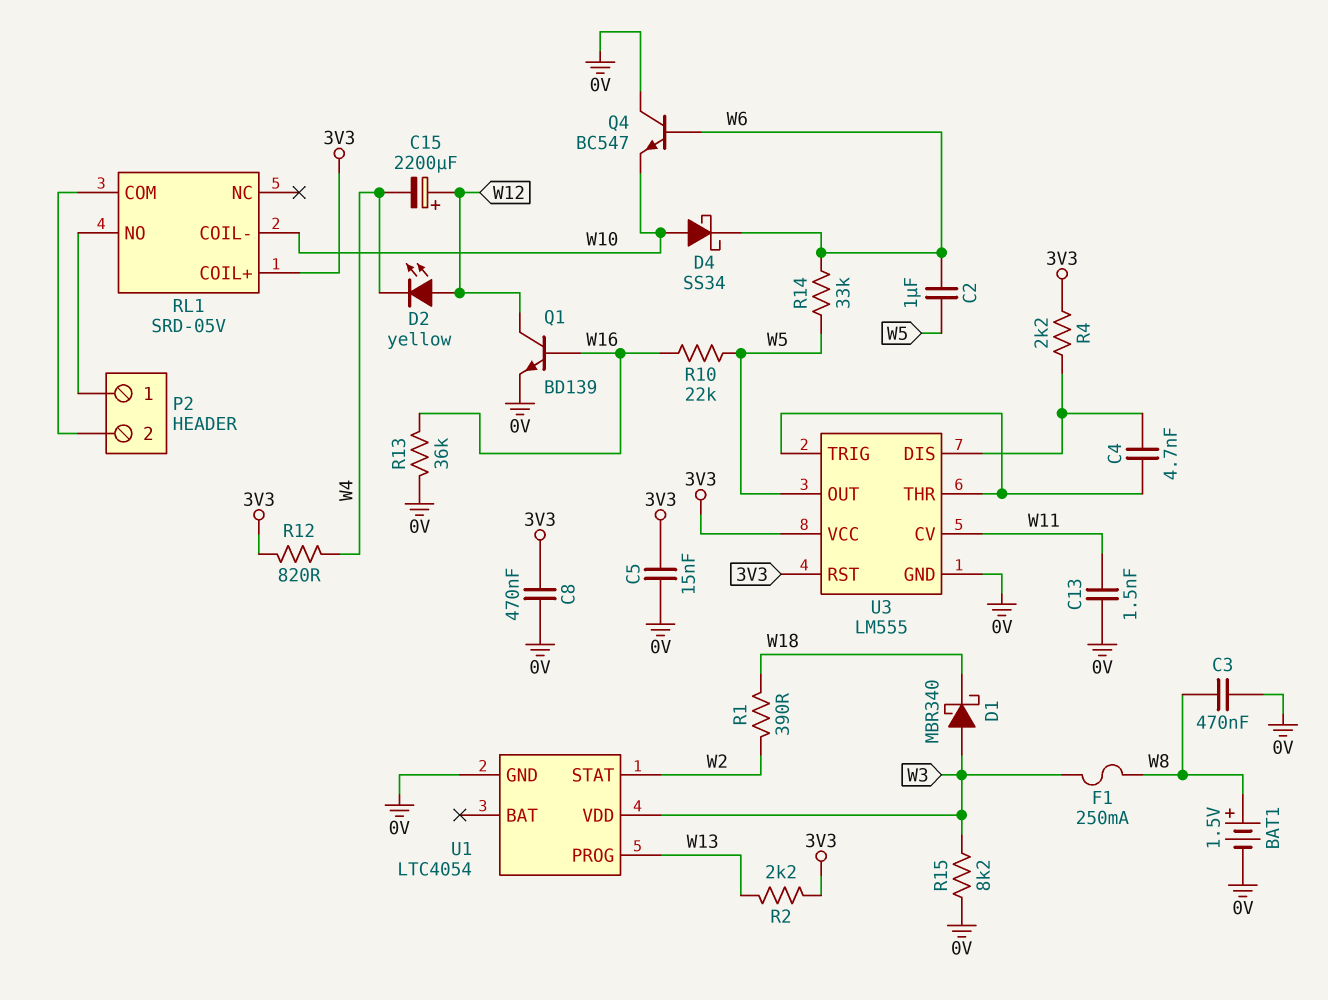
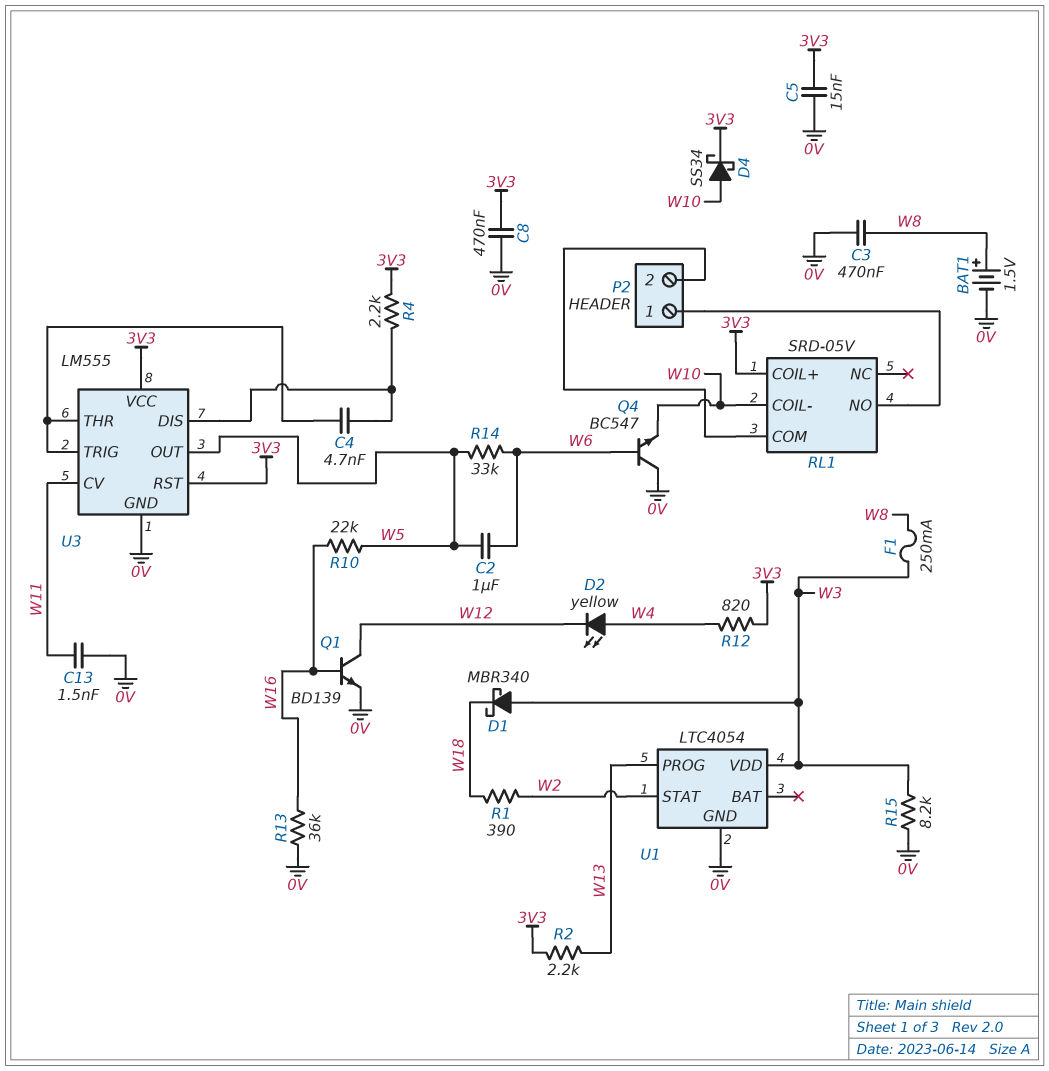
C15: 2200uF (plus W12, minus W4) -> none
D2: LED yellow (A W12, K W4) -> LED yellow (A W4, K W12)
D4: schottky SS34 (A W10, K W6) -> schottky SS34 (A W10, K 3V3)

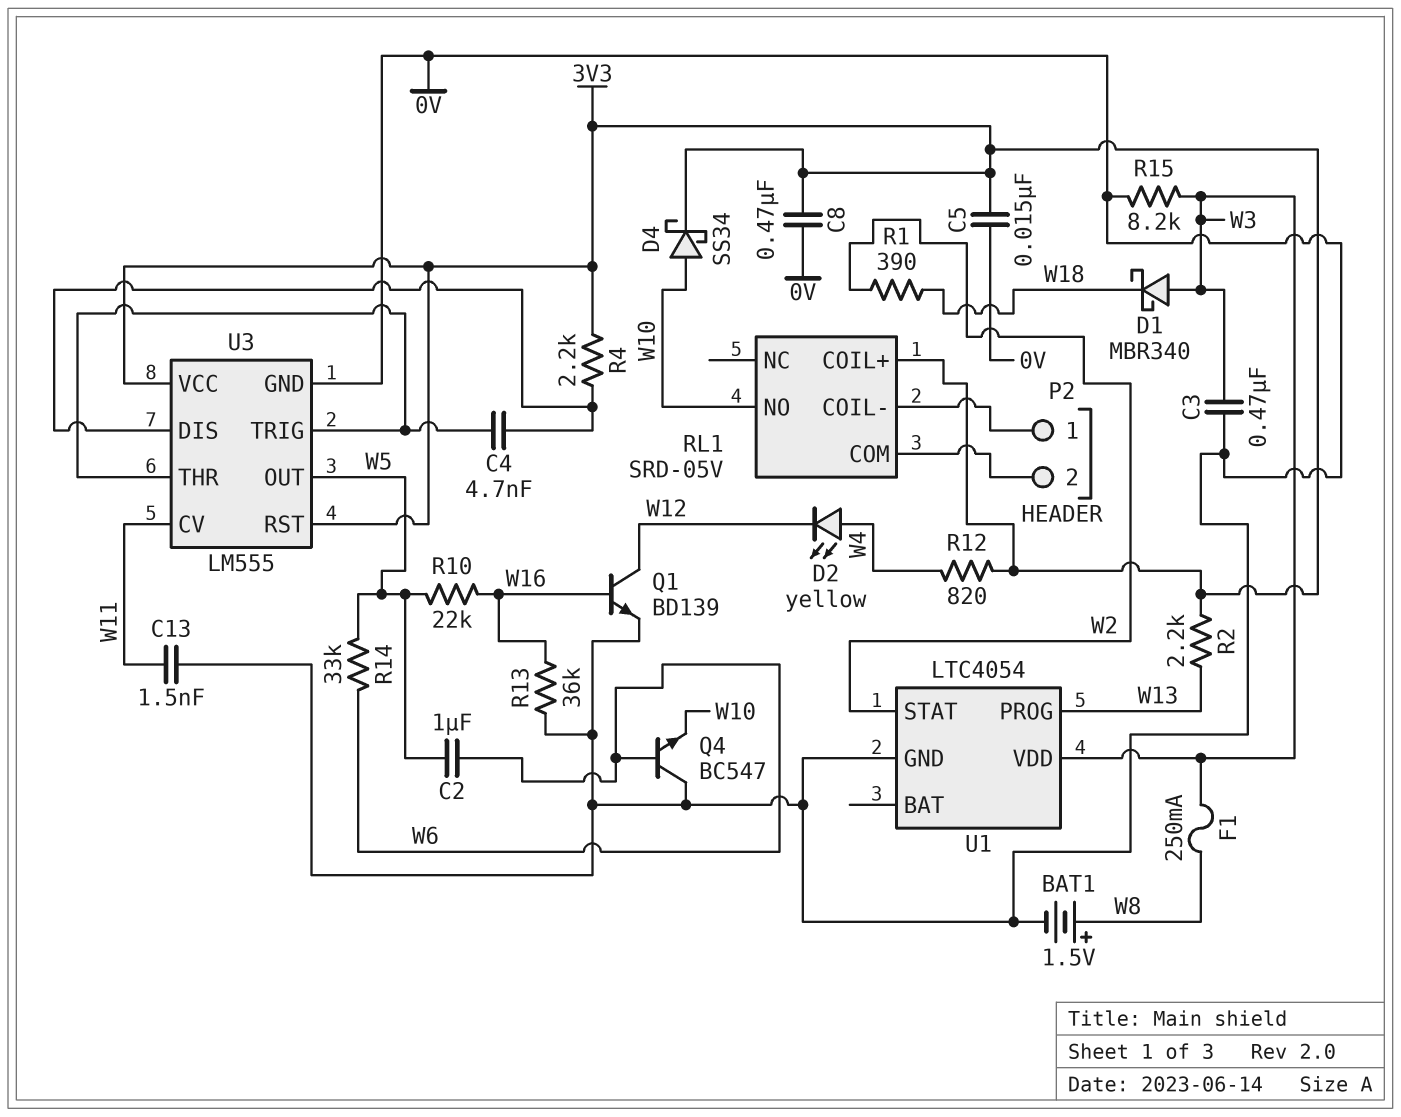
C3: 470nF (0V, W8) -> 470nF (0V, W3)
RL1 pin COIL-: W10 -> P2/1
RL1 pin NO: P2/1 -> W10

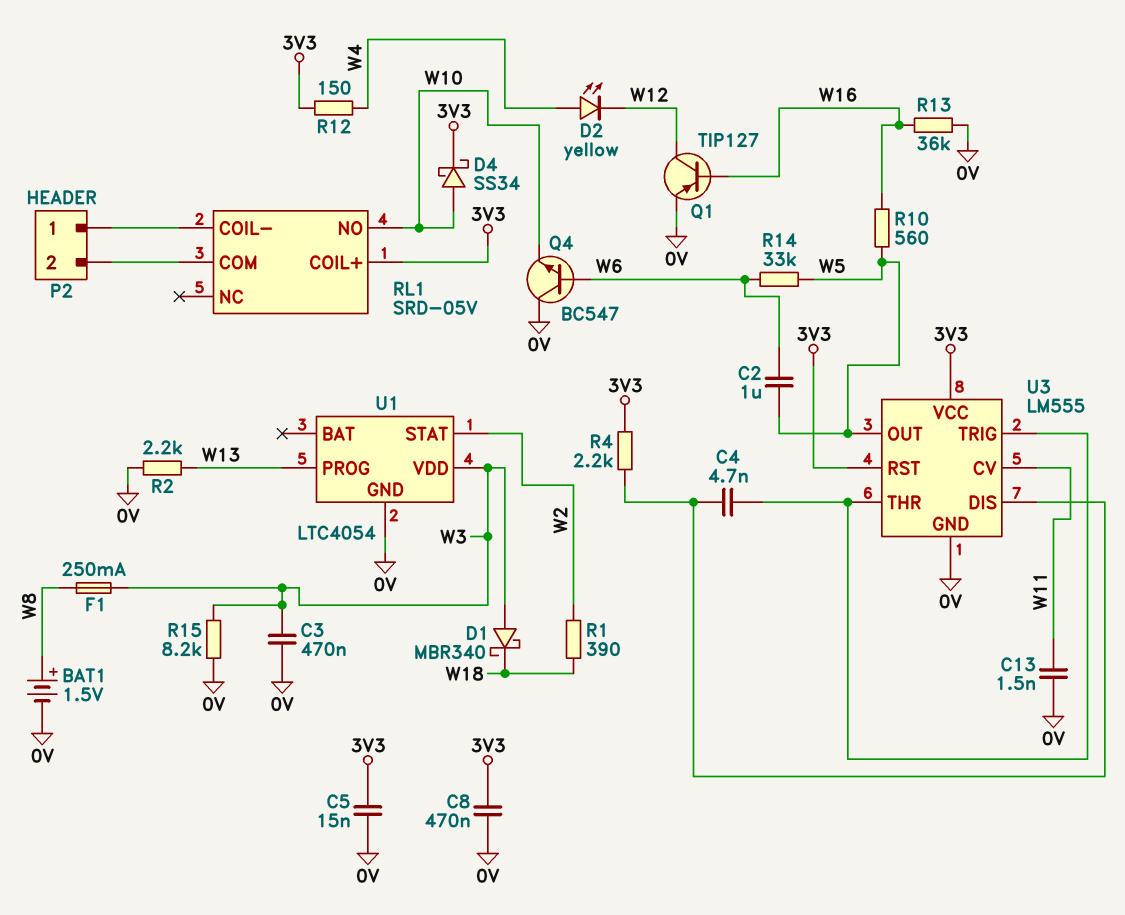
Q1: NPN BD139 (B W16, C W12, E 0V) -> PNP TIP127 (B W16, C W12, E 0V)
R2: 2.2k (3V3, W13) -> 2.2k (0V, W13)
R10: 22k (W5, W16) -> 560 (W5, W16)
R12: 820 (3V3, W4) -> 150 (3V3, W4)

